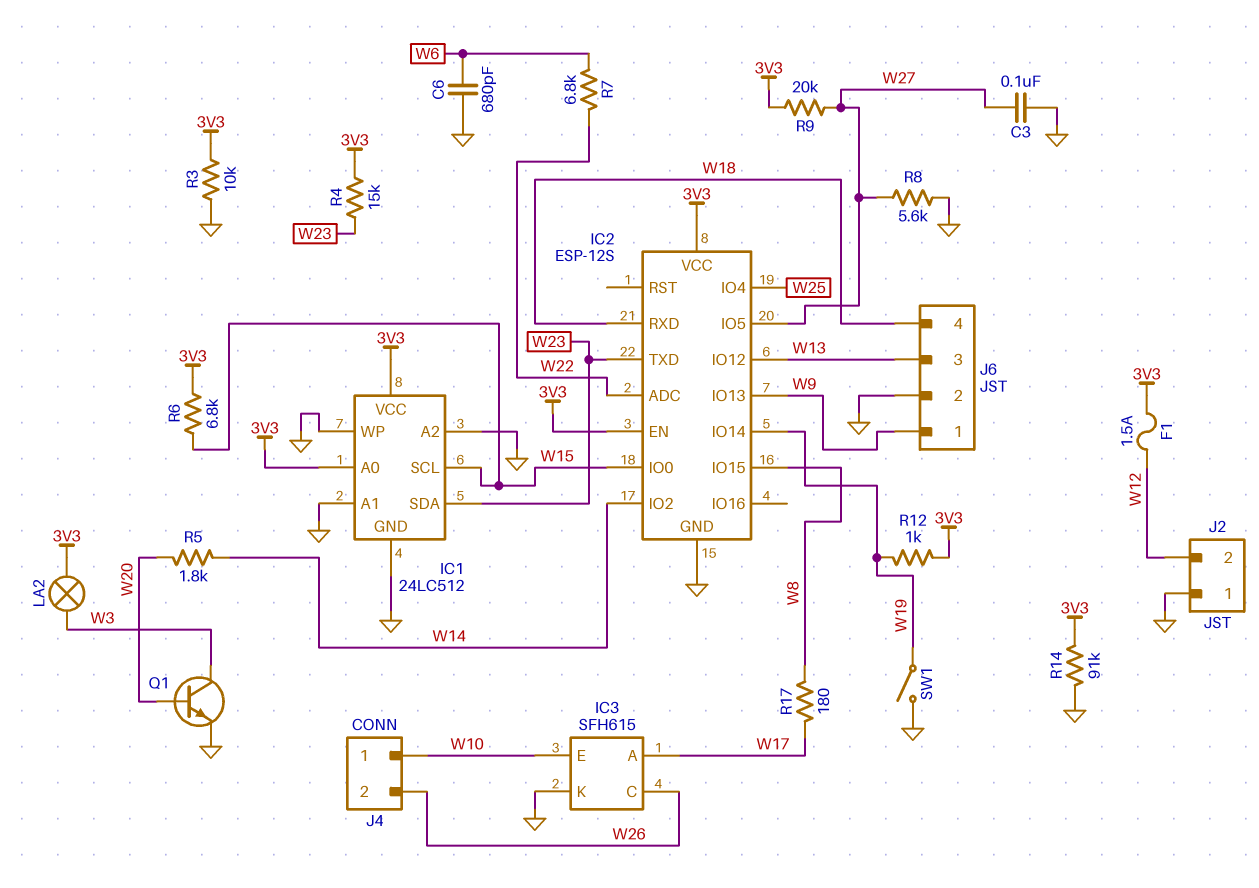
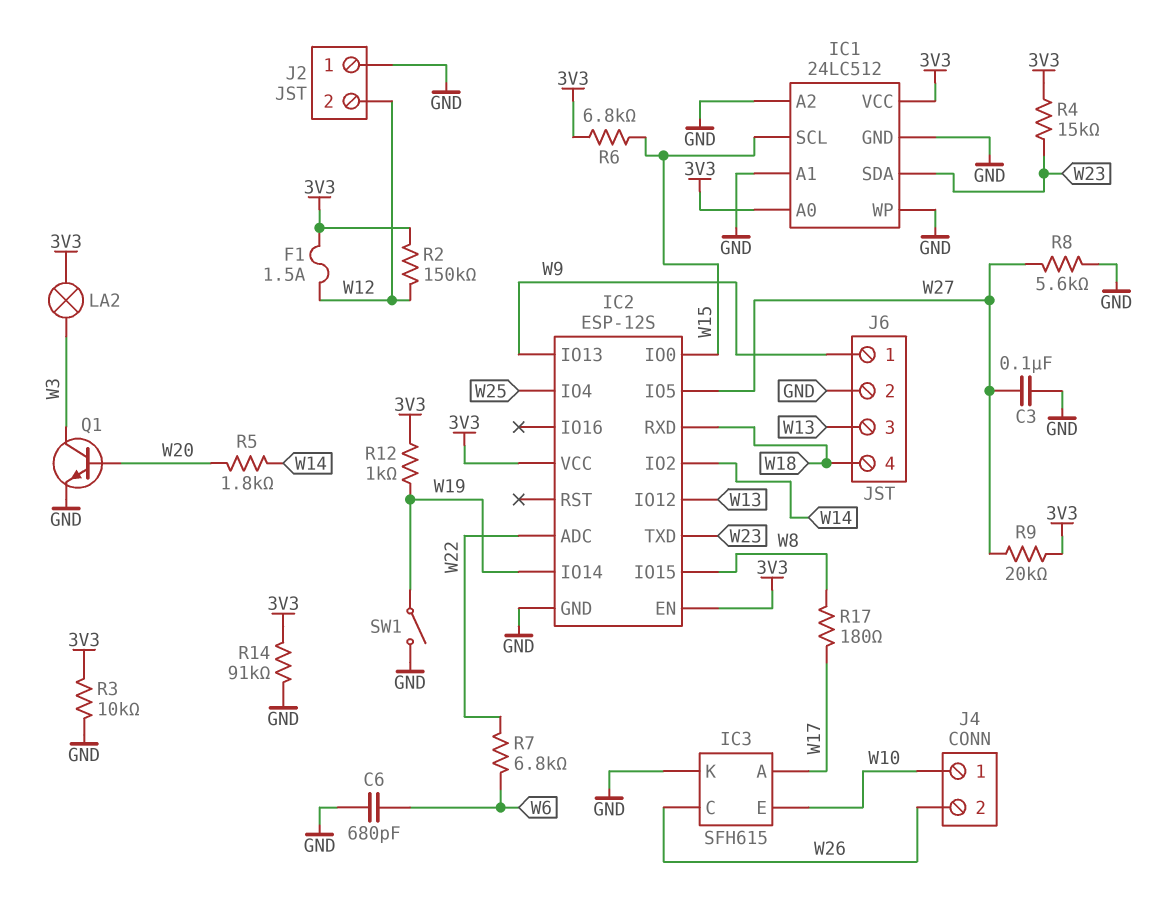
R2: none -> 150k (3V3, W12)

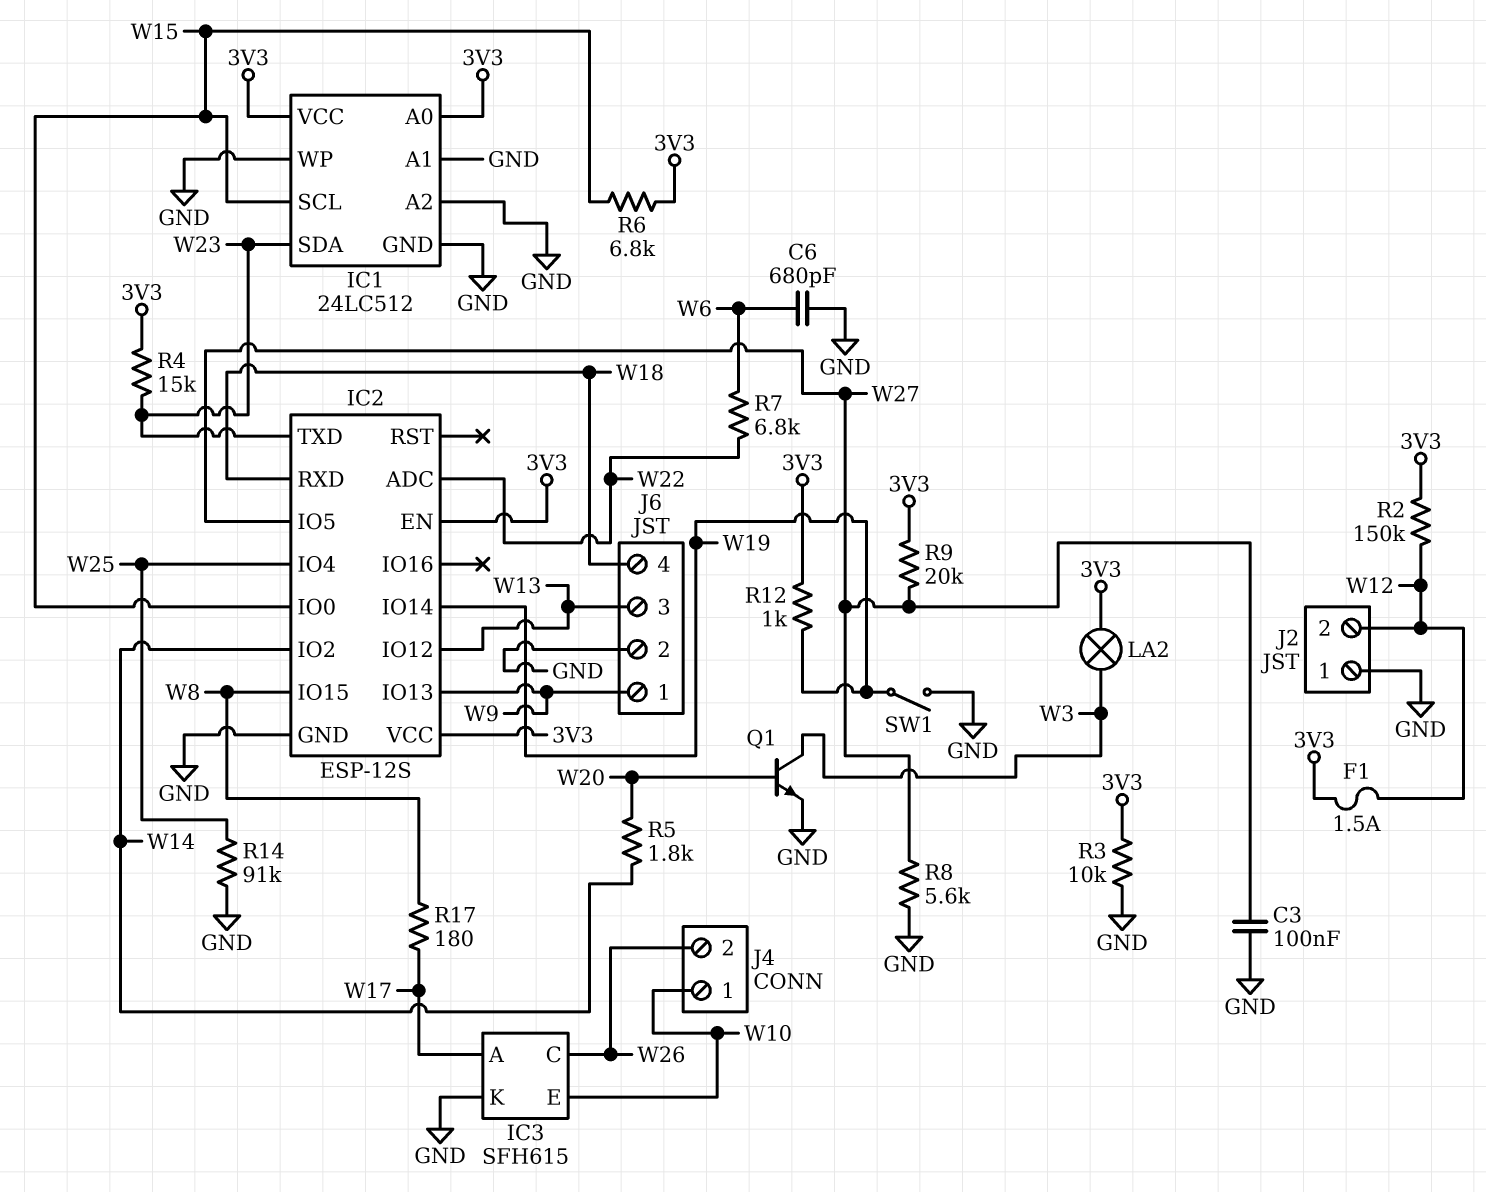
R14: 91k (3V3, GND) -> 91k (GND, W25)

